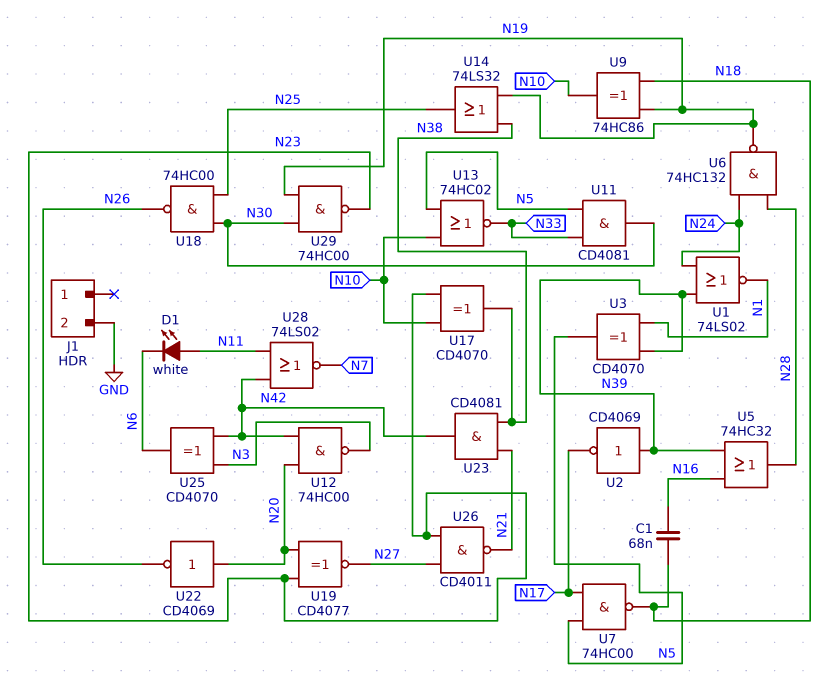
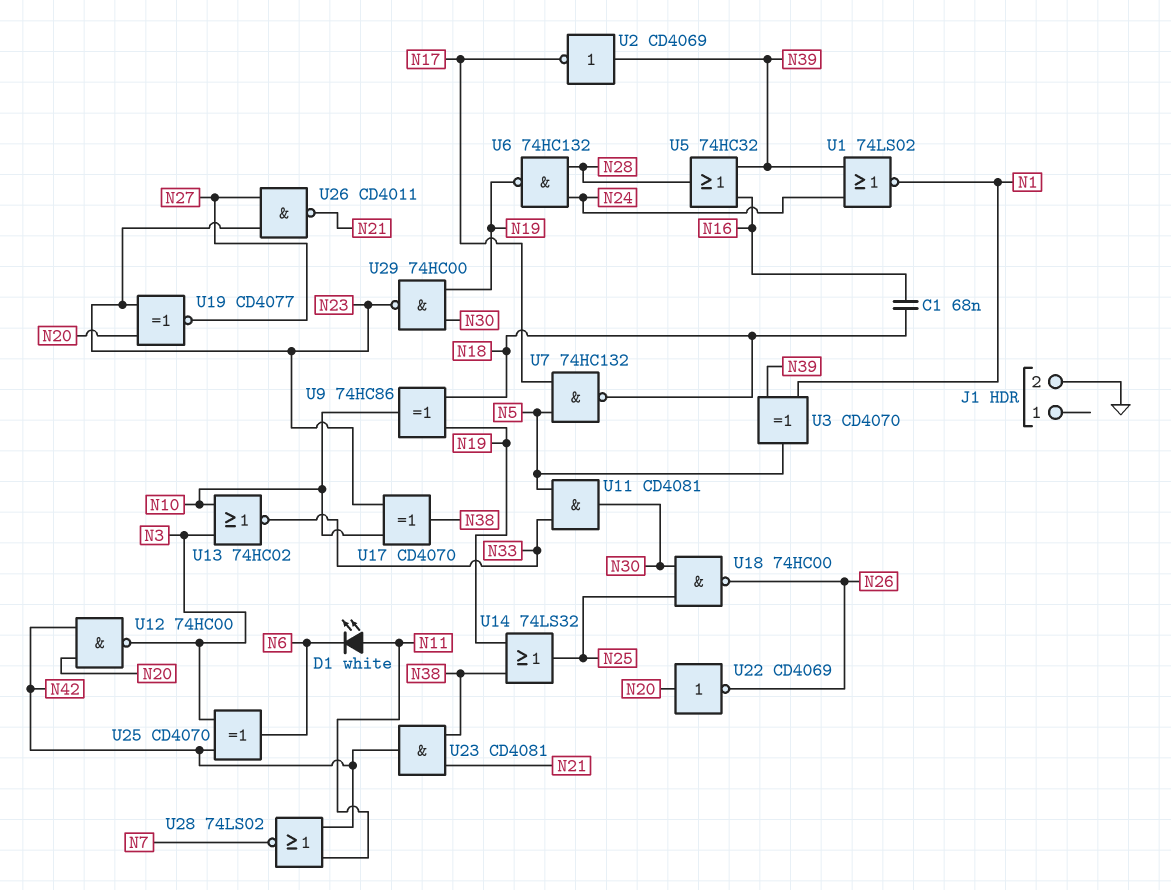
U7: NAND 74HC00 (in N5, in N17, out N18) -> NAND 74HC132 (in N5, in N17, out N18)
U13: NOR 74HC02 (in N5, in N10, out N33) -> NOR 74HC02 (in N3, in N10, out N33)

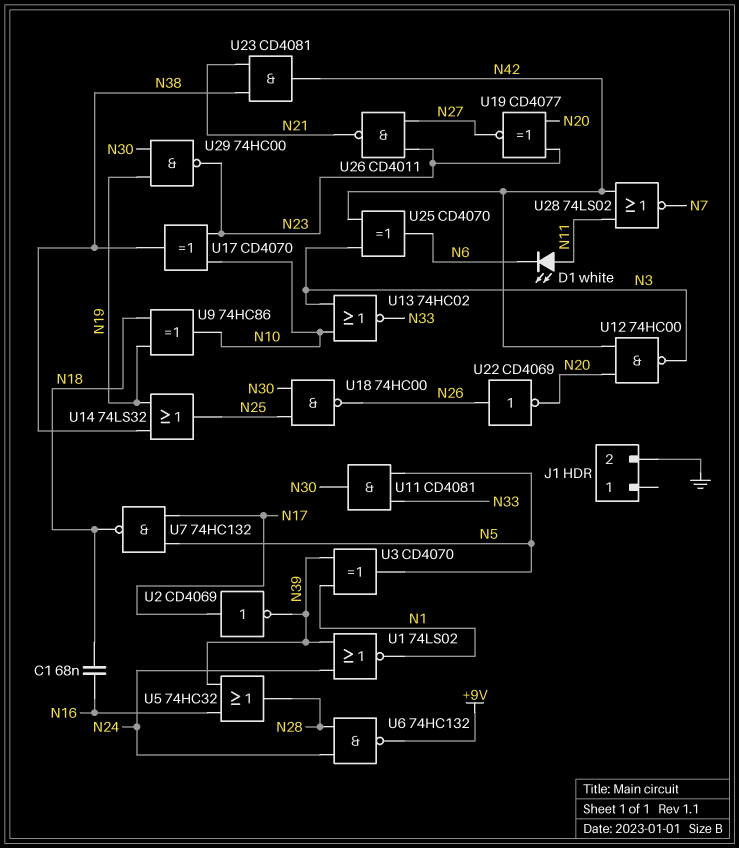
U2: NOT CD4069 (in N39, out N17) -> NOT CD4069 (in N17, out N39)
U6: NAND 74HC132 (in N24, in N28, out N19) -> NAND 74HC132 (in N24, in N28, out +9V)
U22: NOT CD4069 (in N20, out N26) -> NOT CD4069 (in N26, out N20)

